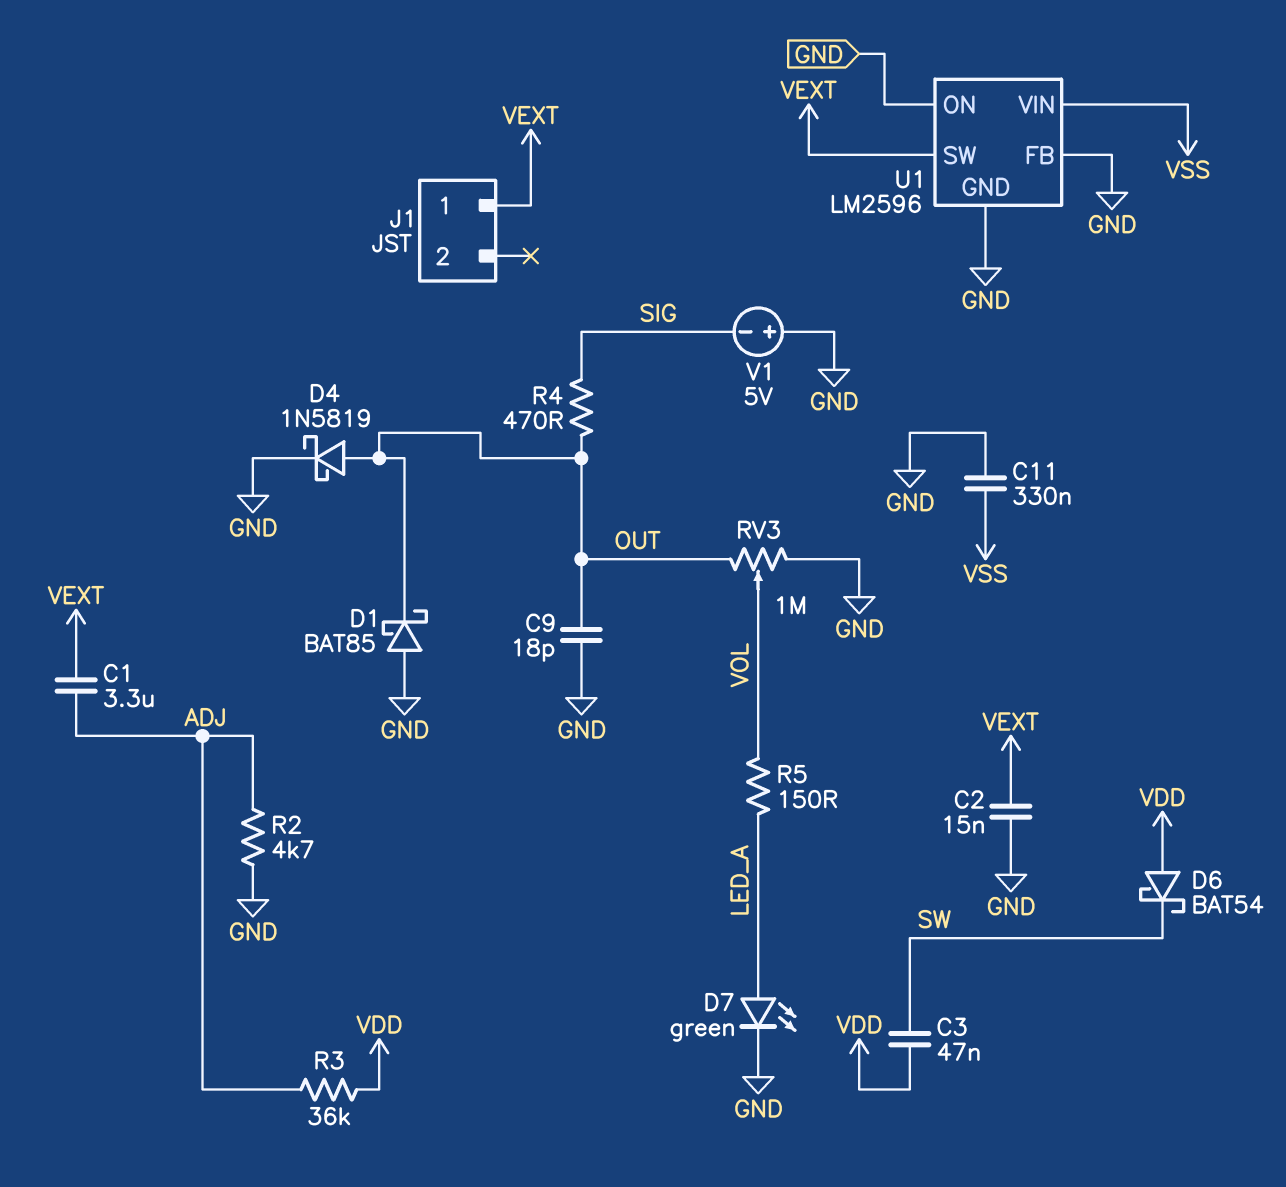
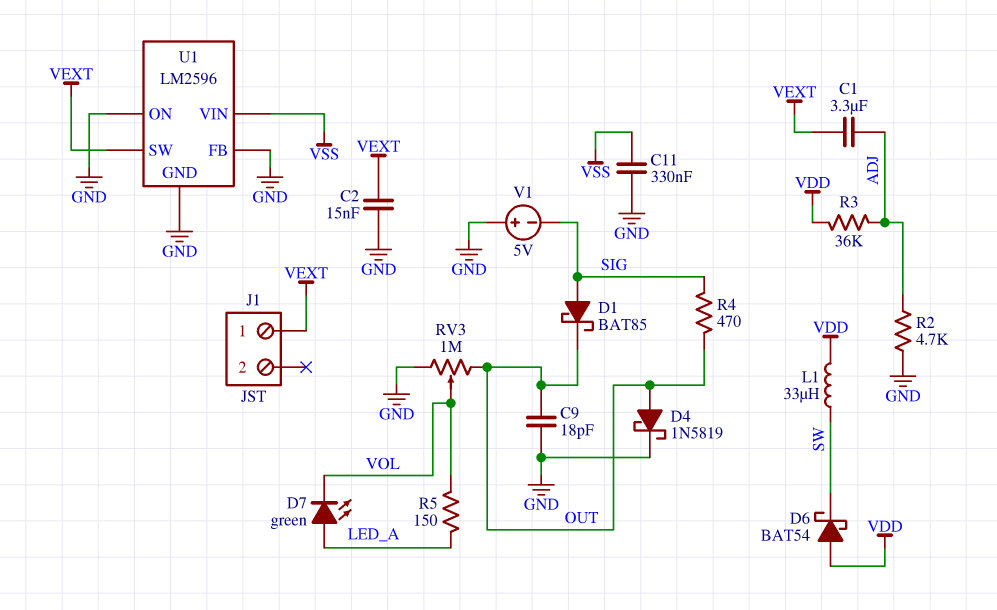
C3: 47nF (SW, VDD) -> none
D1: schottky BAT85 (A GND, K OUT) -> schottky BAT85 (A SIG, K OUT)
D7: LED green (A LED_A, K GND) -> LED green (A LED_A, K VOL)
L1: none -> 33uH (SW, VDD)

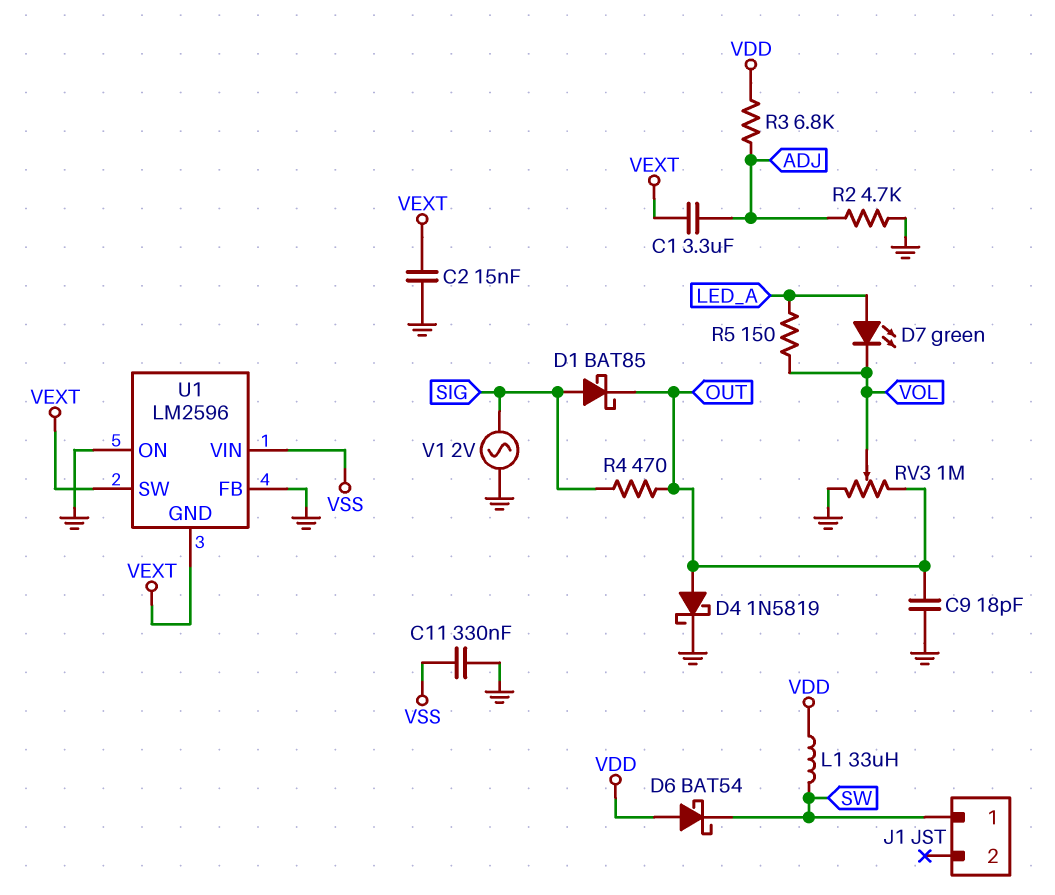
J1 pin 1: VEXT -> SW
R3: 36k (ADJ, VDD) -> 6.8k (ADJ, VDD)
U1 pin GND: GND -> VEXT
V1: 5V (plus GND, minus SIG) -> AC 2V (GND, SIG)

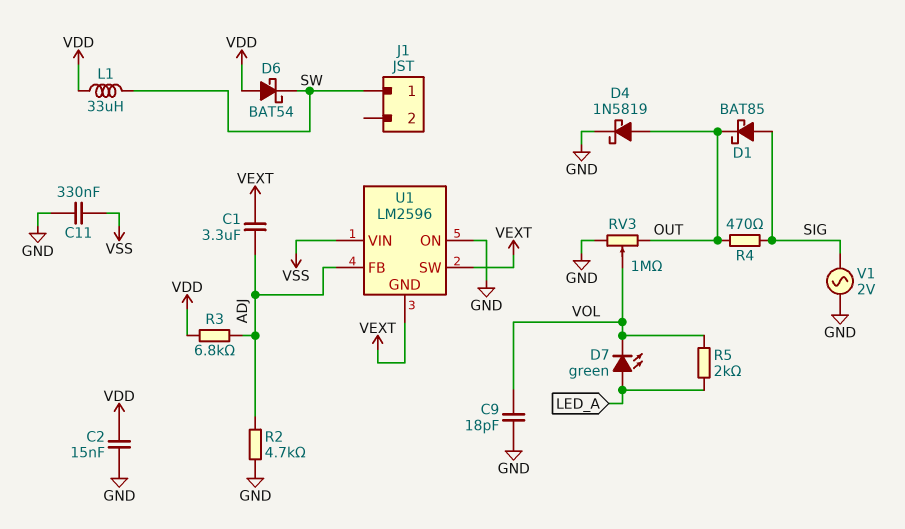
C2: 15nF (GND, VEXT) -> 15nF (GND, VDD)
C9: 18pF (GND, OUT) -> 18pF (GND, VOL)
R5: 150 (LED_A, VOL) -> 2k (LED_A, VOL)
U1 pin FB: GND -> ADJ

